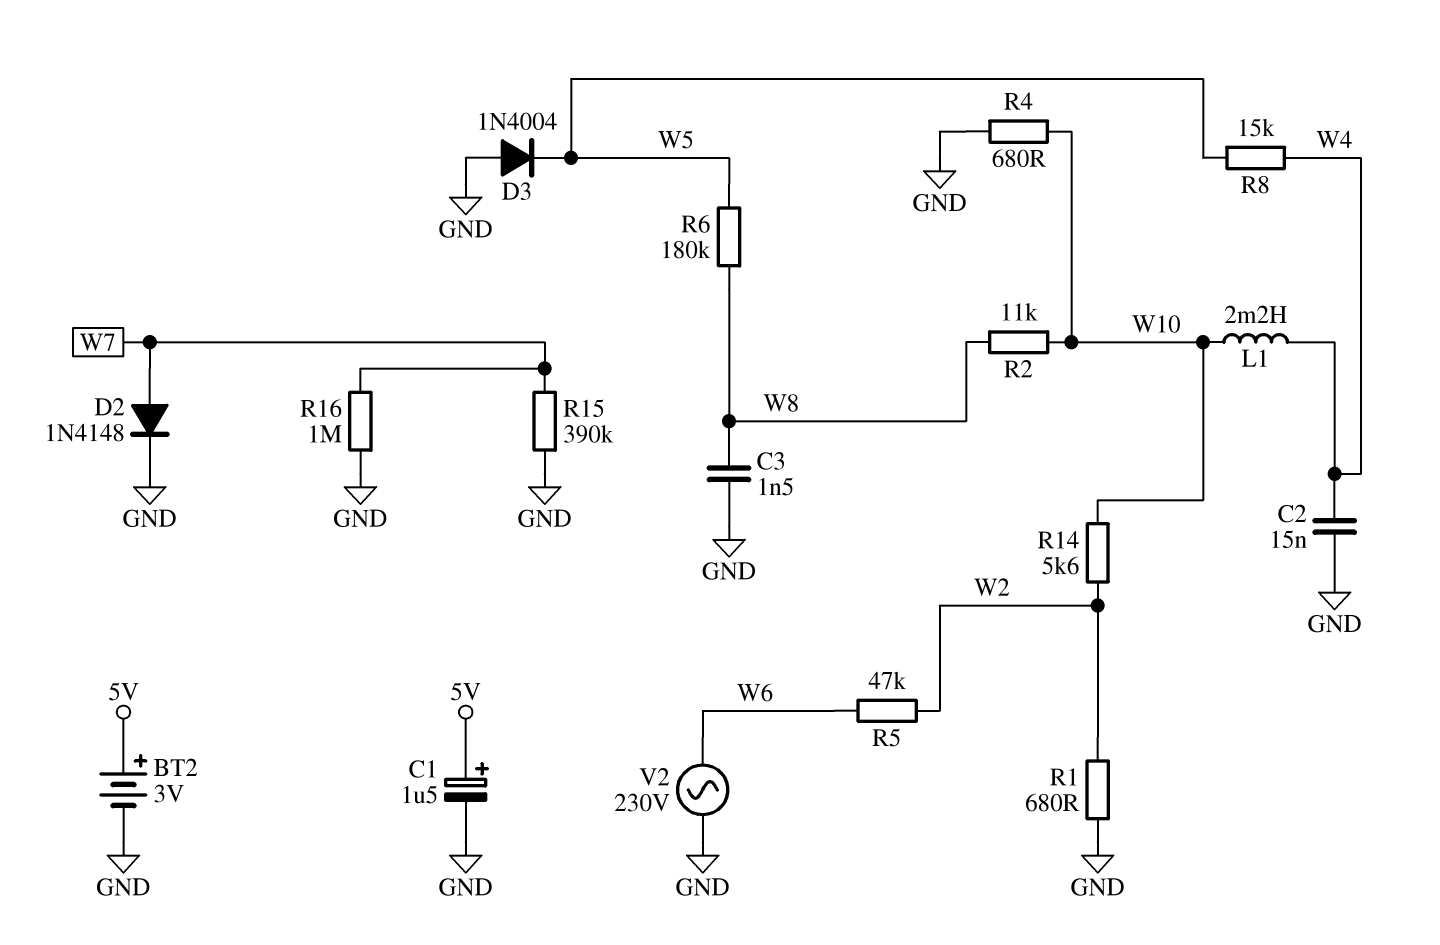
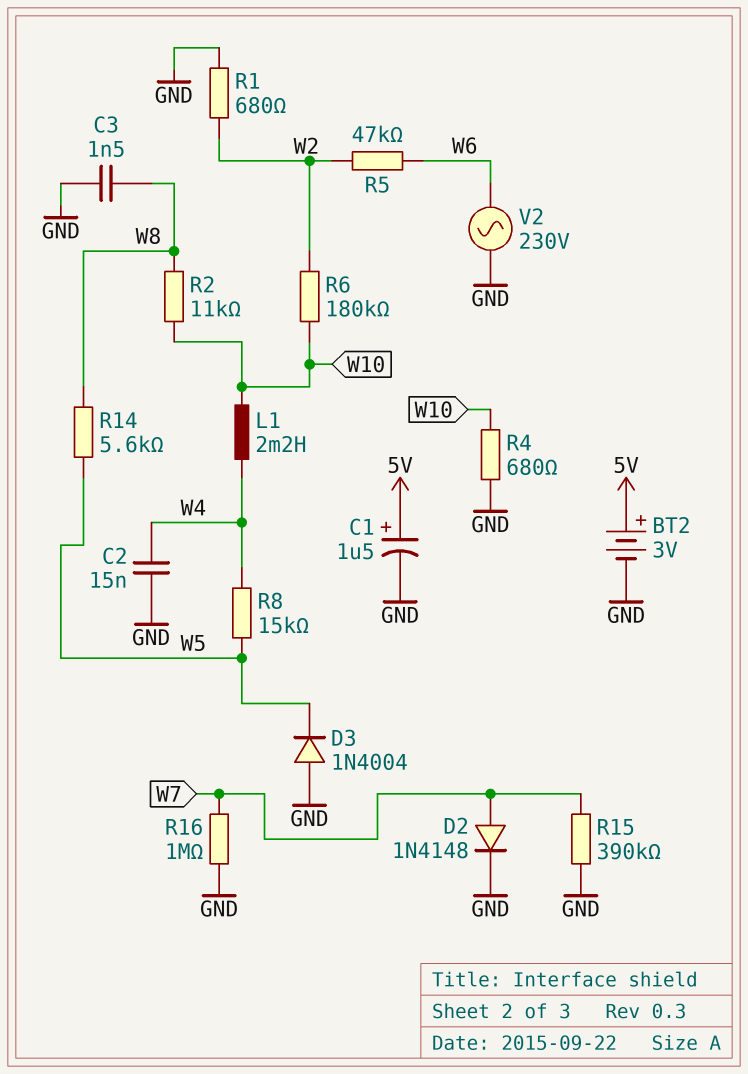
R6: 180k (W5, W8) -> 180k (W2, W10)
R14: 5.6k (W2, W10) -> 5.6k (W5, W8)

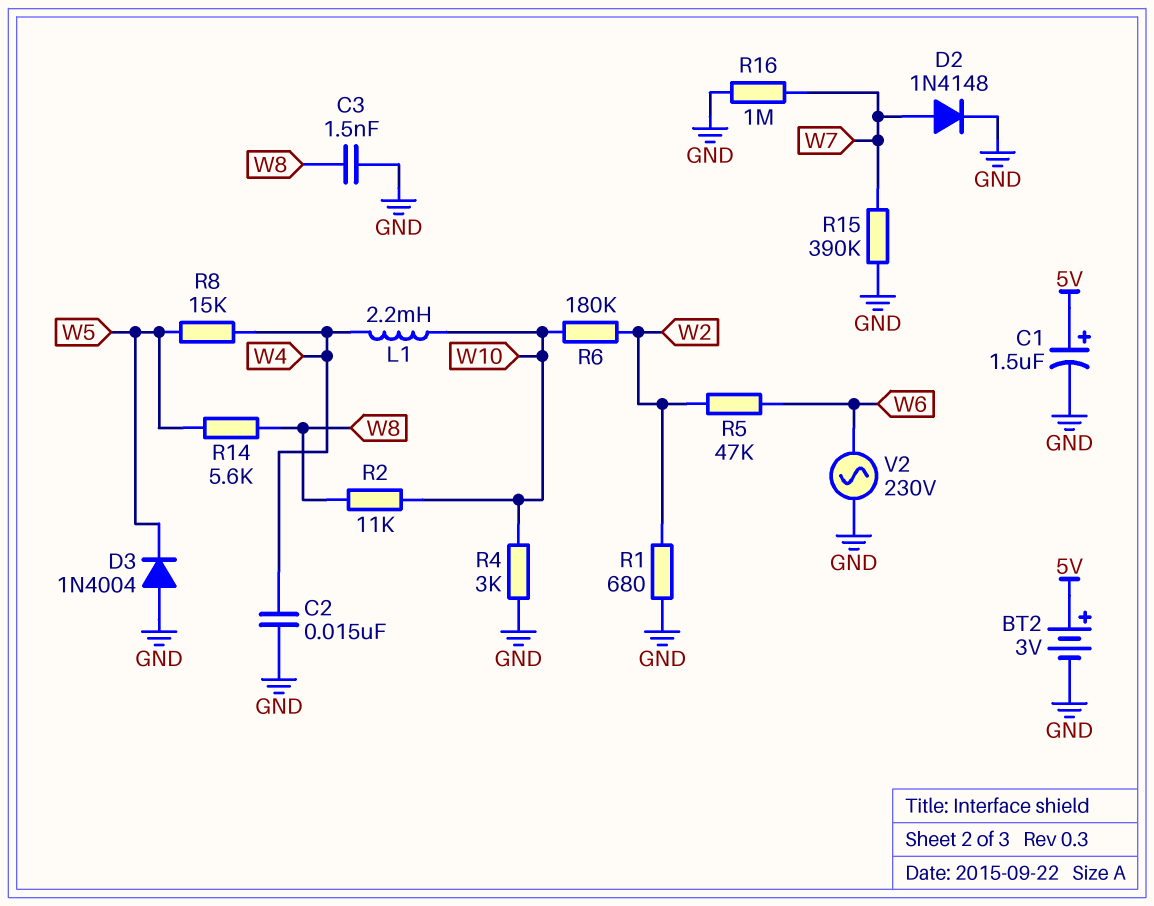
R4: 680 (GND, W10) -> 3k (GND, W10)

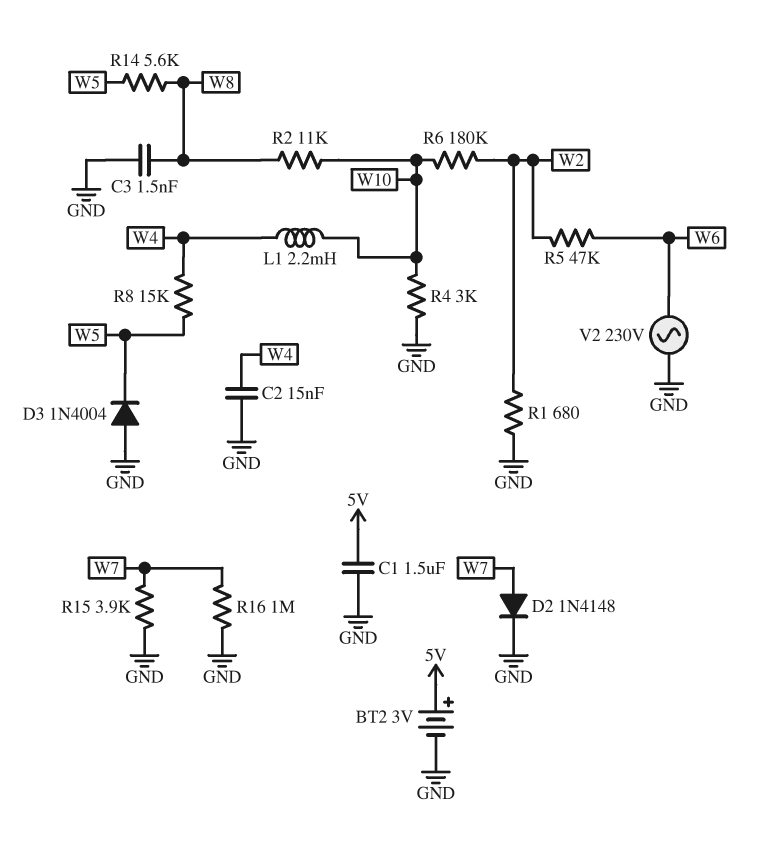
C1: 1.5uF (plus 5V, minus GND) -> 1.5uF (5V, GND)
R15: 390k (GND, W7) -> 3.9k (GND, W7)

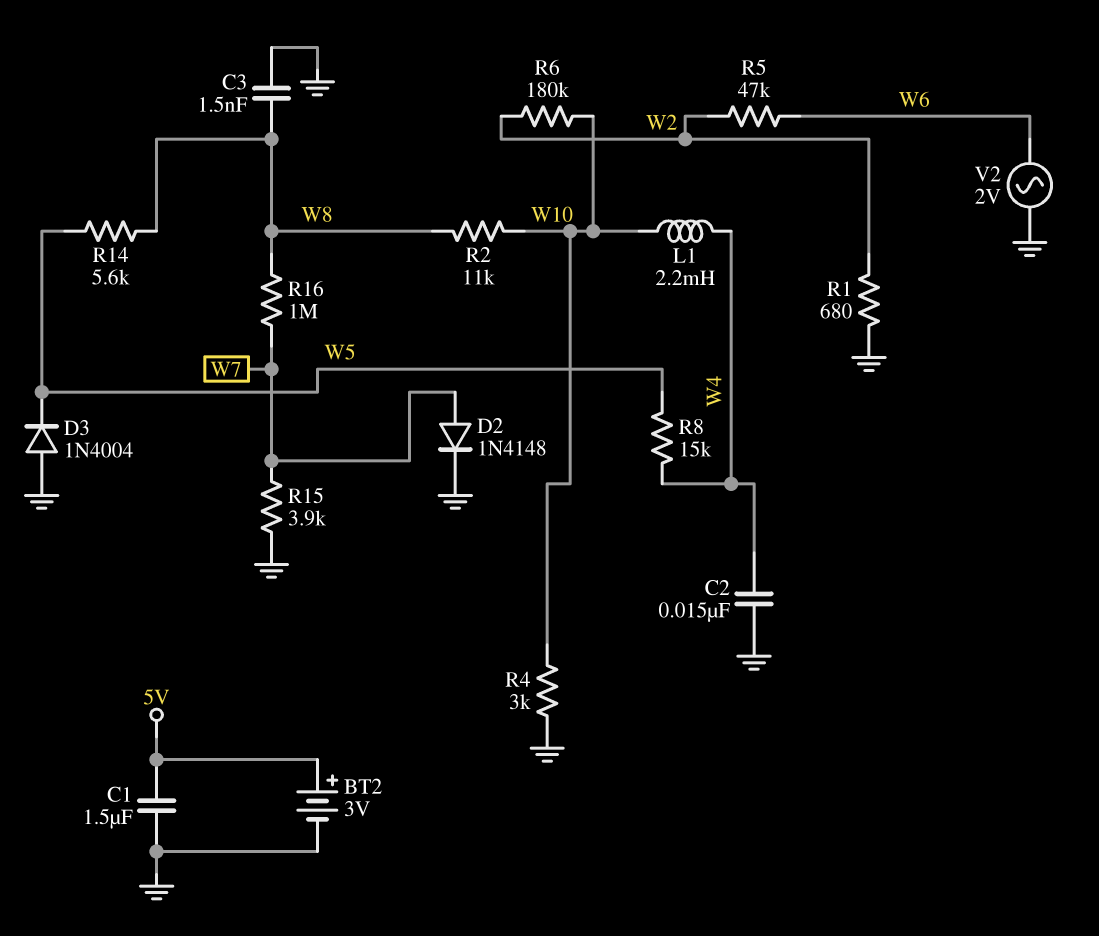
R16: 1M (GND, W7) -> 1M (W7, W8)
V2: AC 230V (GND, W6) -> AC 2V (GND, W6)

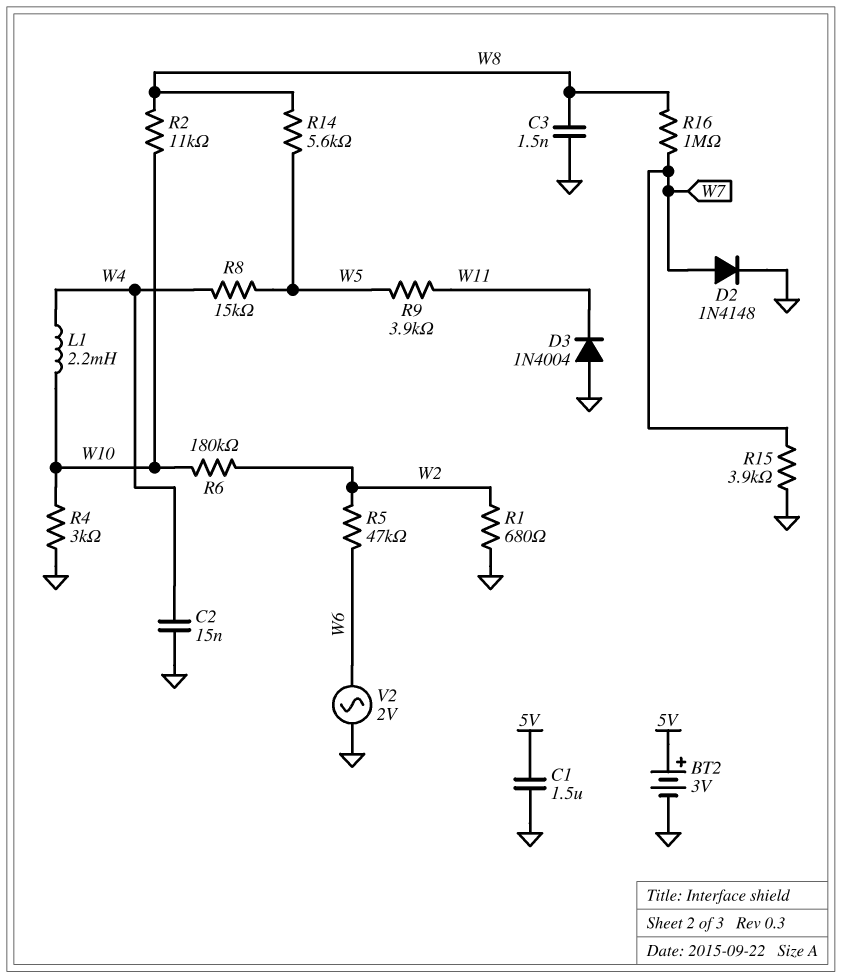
D3: diode 1N4004 (A GND, K W5) -> diode 1N4004 (A GND, K W11)
R9: none -> 3.9k (W5, W11)

